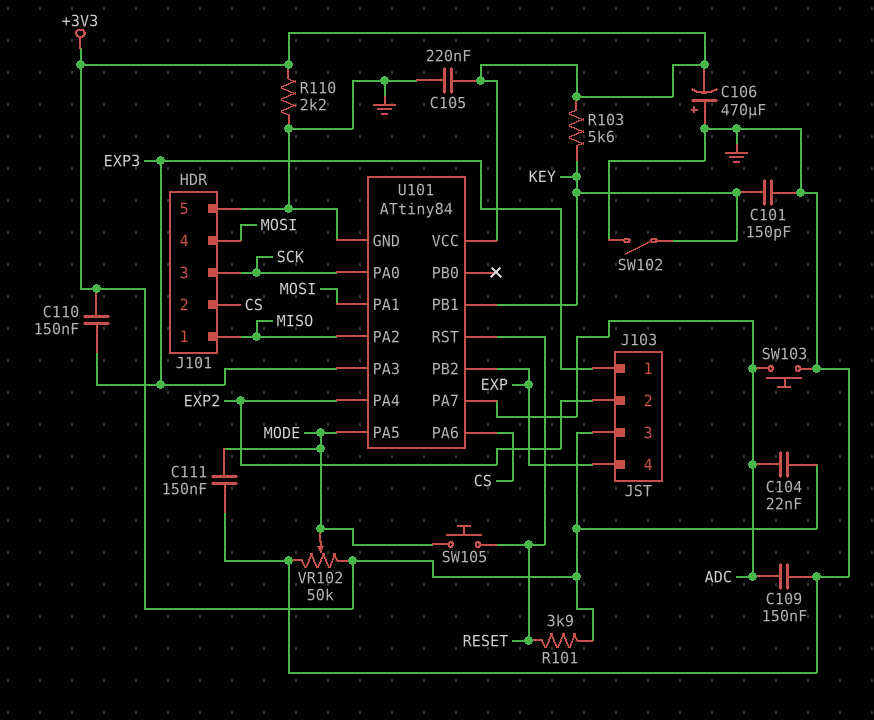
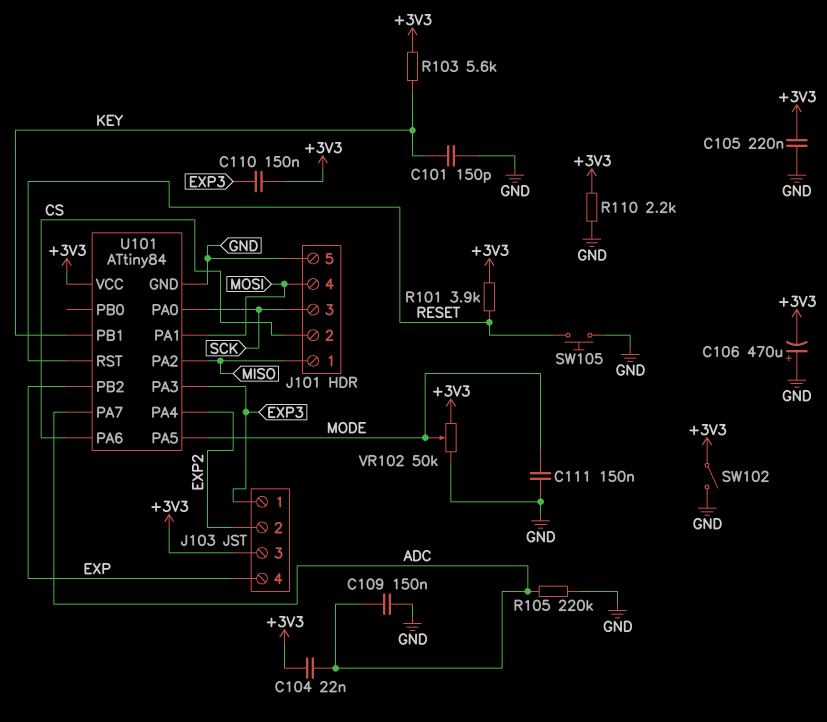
R105: none -> 220k (ADC, GND)
SW102: switch (GND, KEY) -> switch (+3V3, GND)
SW103: button (ADC, GND) -> none
SW105: button (MODE, RESET) -> button (GND, RESET)

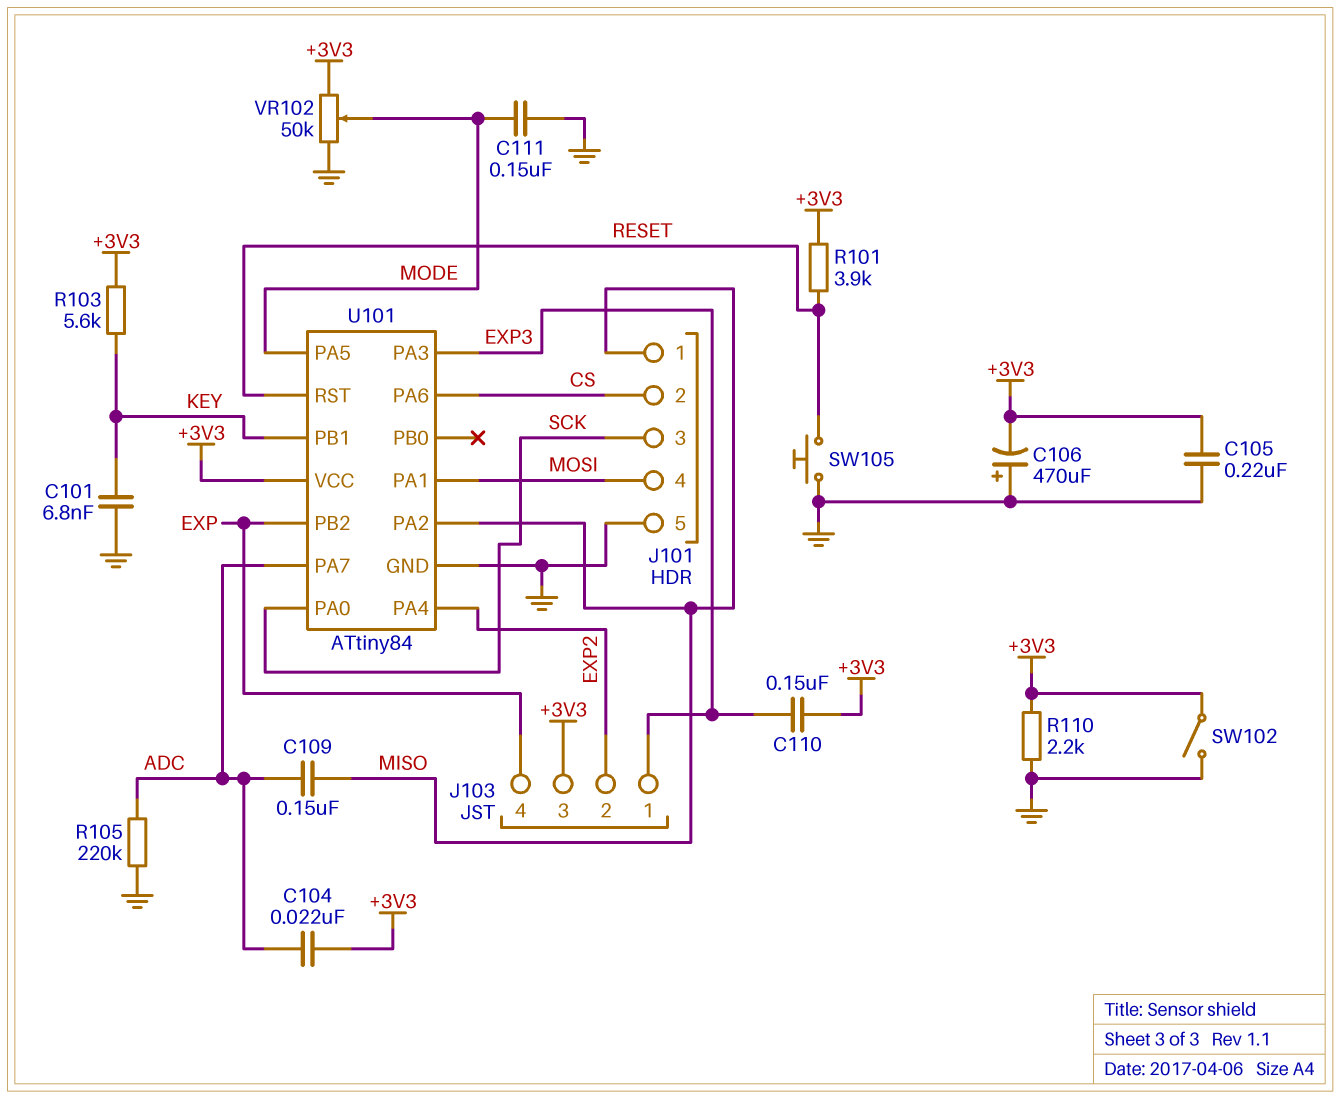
C101: 150pF (GND, KEY) -> 6.8nF (GND, KEY)
C109: 150nF (ADC, GND) -> 150nF (ADC, MISO)

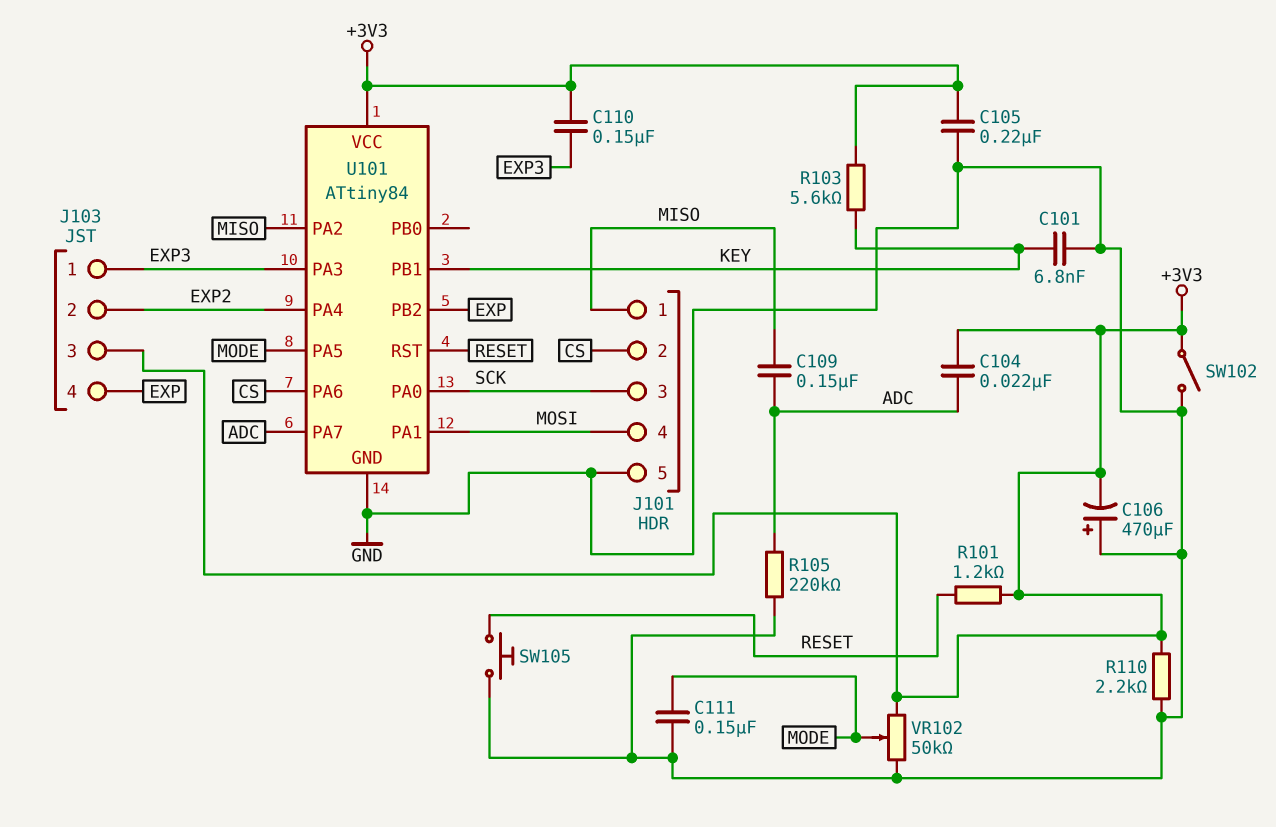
R101: 3.9k (+3V3, RESET) -> 1.2k (+3V3, RESET)

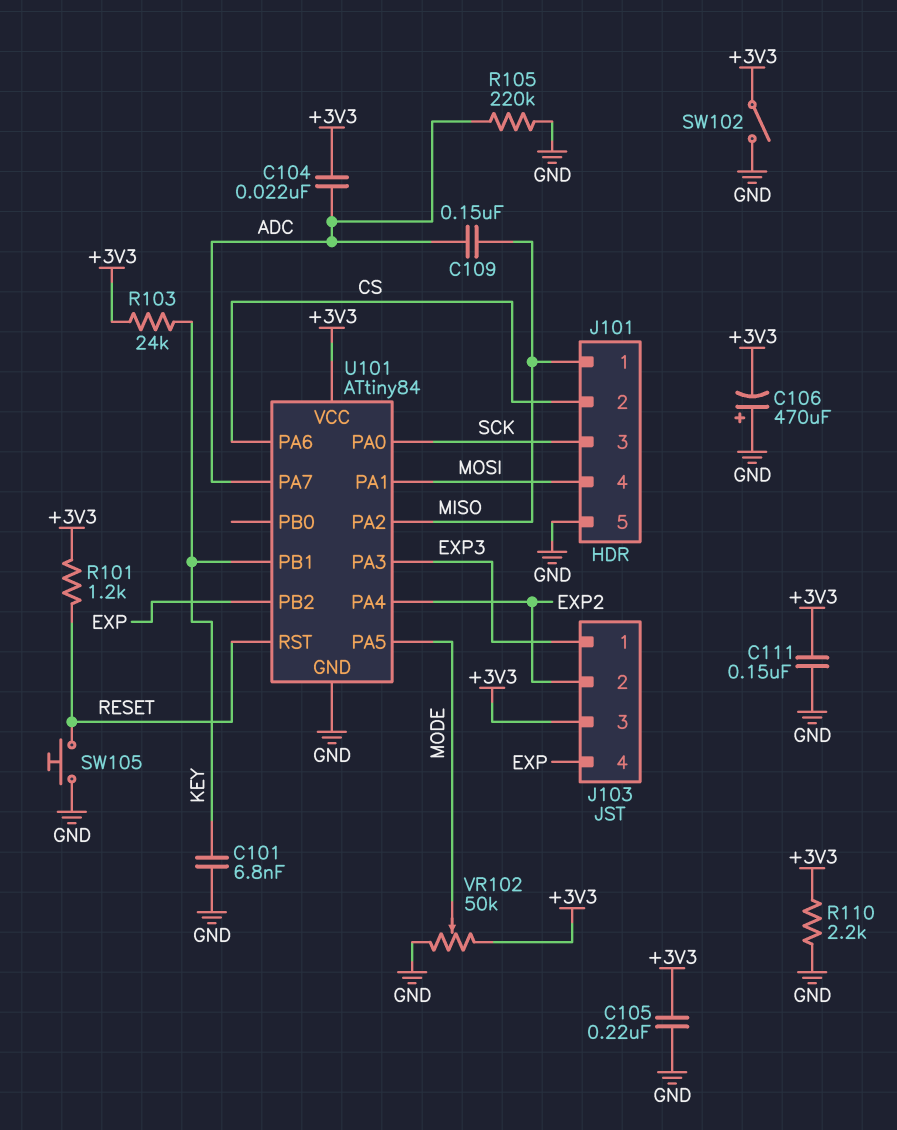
C110: 150nF (+3V3, EXP3) -> none
C111: 150nF (GND, MODE) -> 150nF (+3V3, GND)
R103: 5.6k (+3V3, KEY) -> 24k (+3V3, KEY)

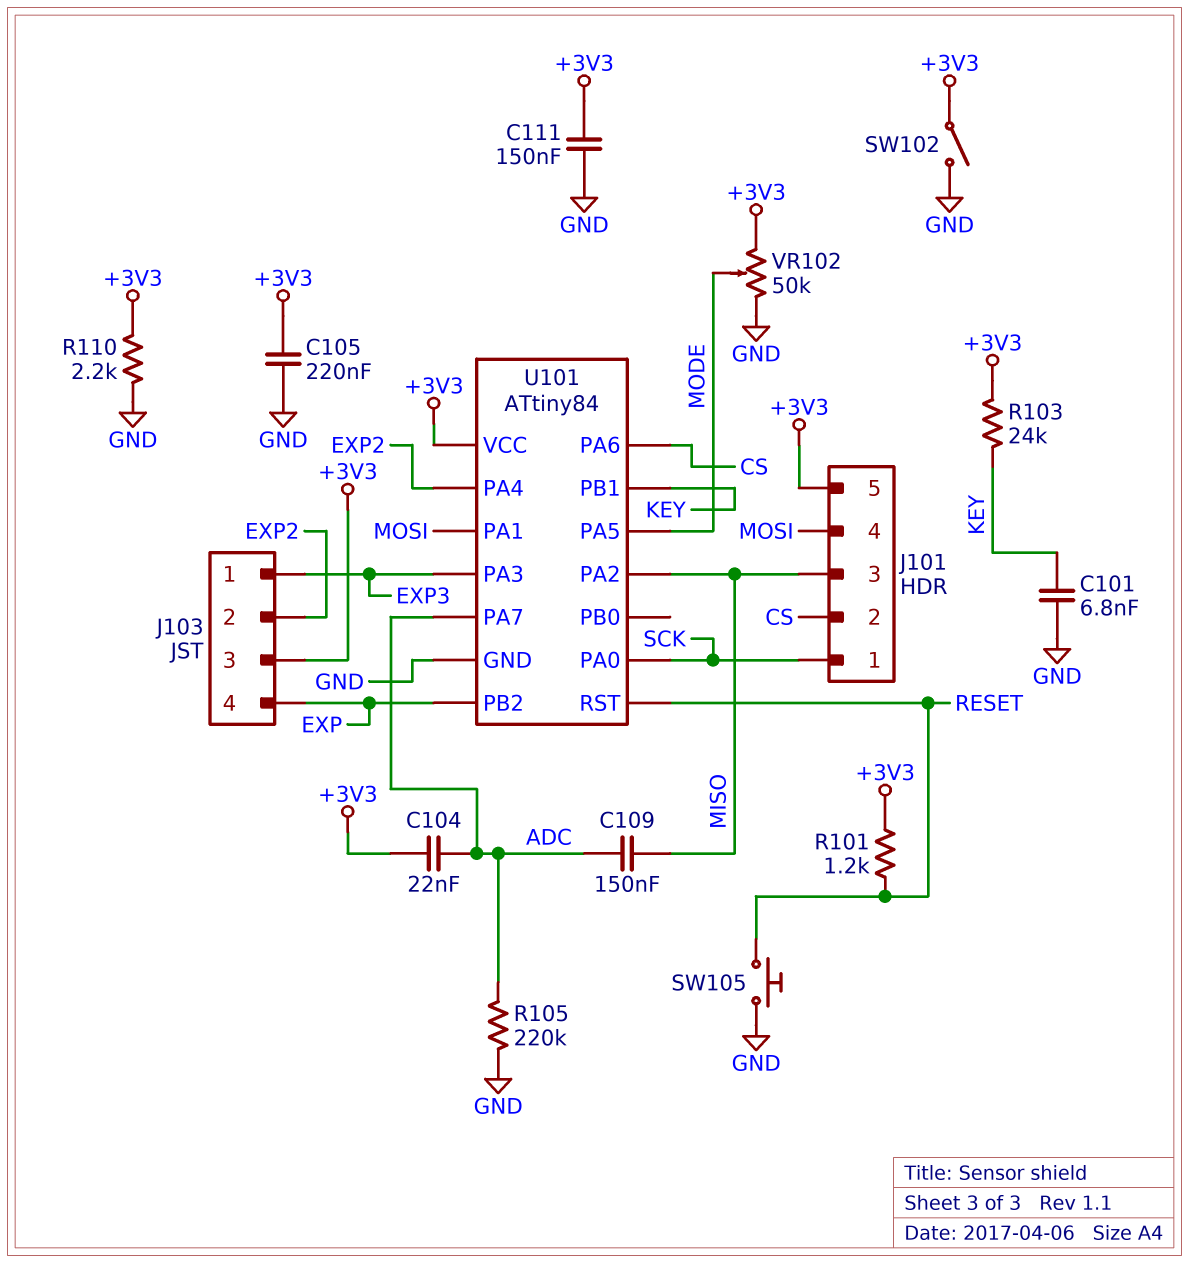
C106: 470uF (plus GND, minus +3V3) -> none
J101 pin 1: MISO -> SCK
J101 pin 3: SCK -> MISO
J101 pin 5: GND -> +3V3

